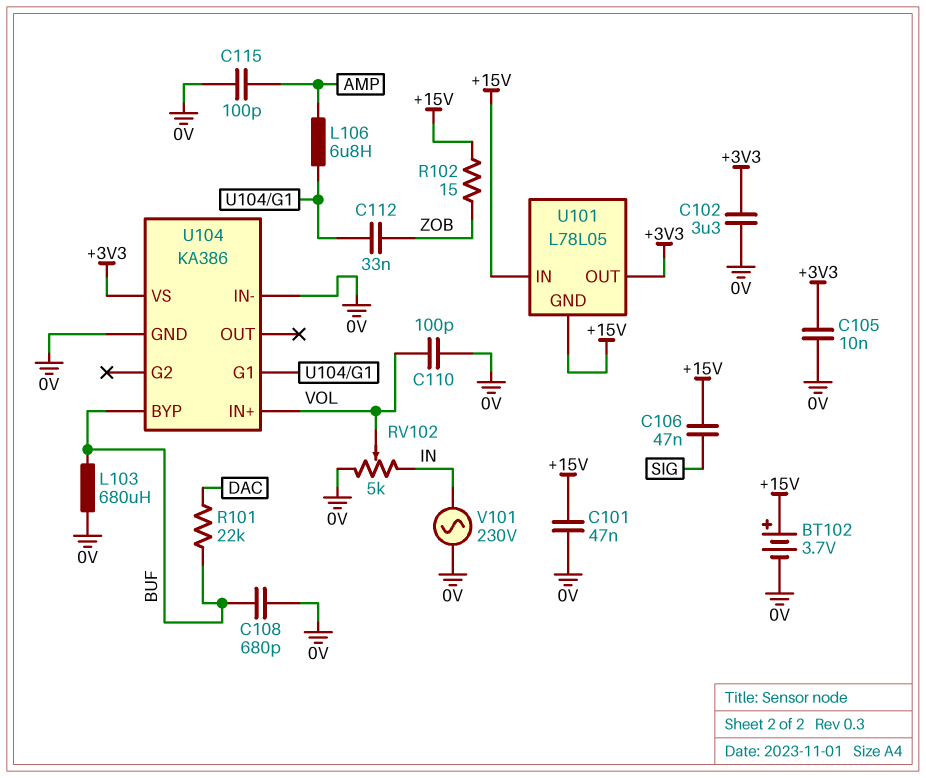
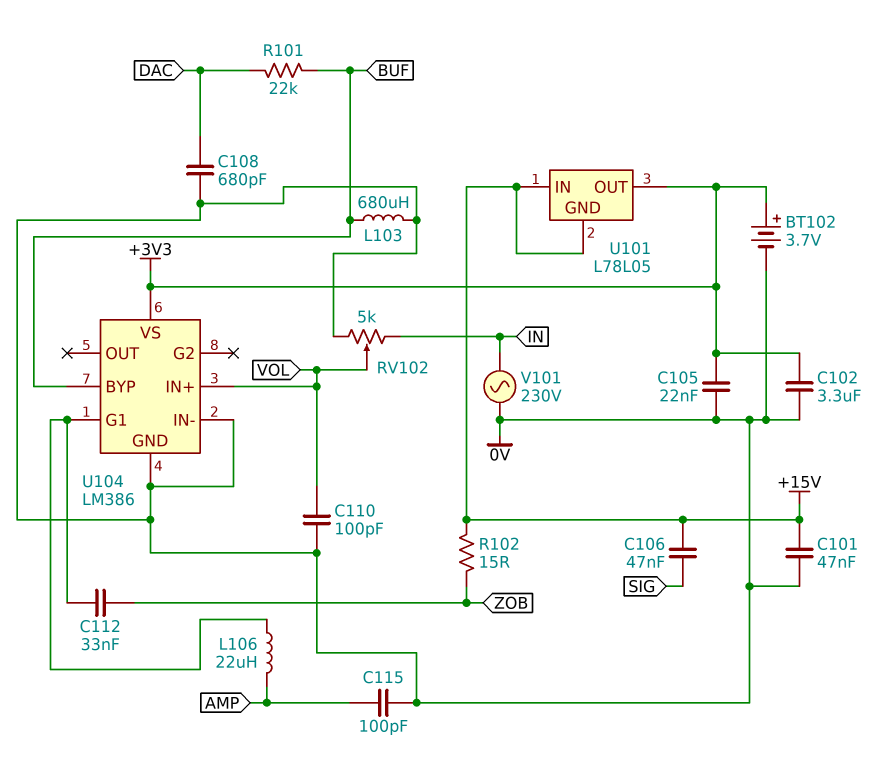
BT102: 3.7V (plus +15V, minus 0V) -> 3.7V (plus +3V3, minus 0V)
C105: 10nF (+3V3, 0V) -> 22nF (+3V3, 0V)
C108: 680pF (0V, BUF) -> 680pF (0V, DAC)
L106: 6.8uH (AMP, U104/G1) -> 22uH (AMP, U104/G1)
U104: KA386 -> LM386

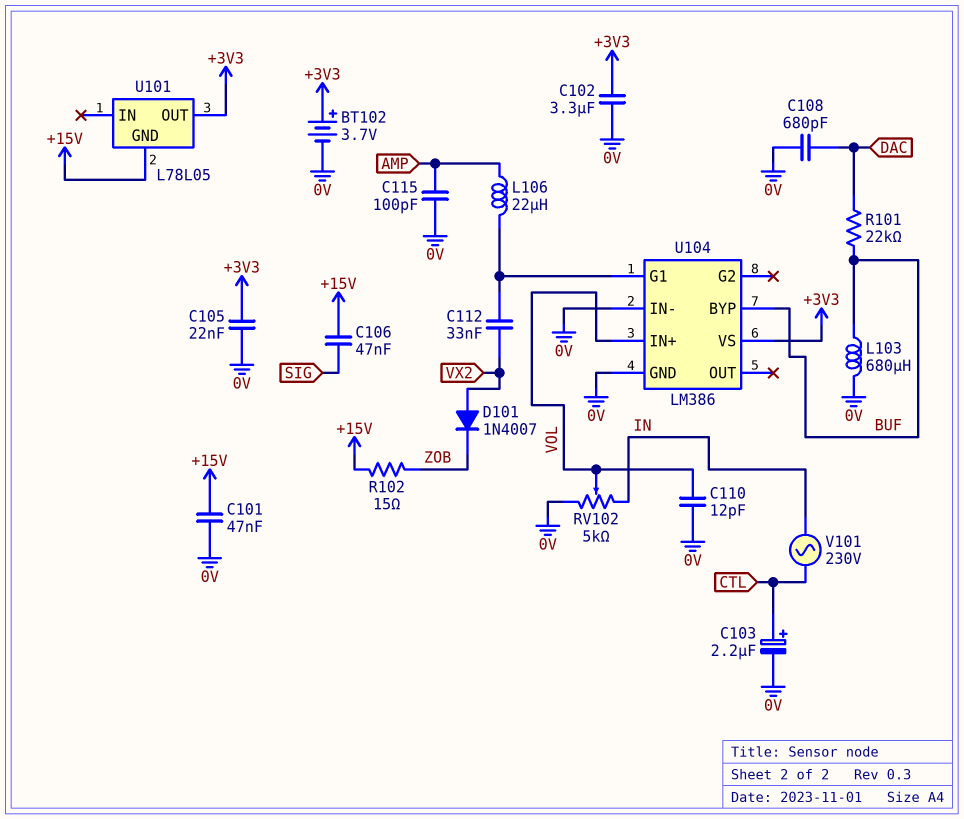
C103: none -> 2.2uF (plus CTL, minus 0V)
C110: 100pF (0V, VOL) -> 12pF (0V, VOL)
C112: 33nF (U104/G1, ZOB) -> 33nF (U104/G1, VX2)
D101: none -> diode 1N4007 (A VX2, K ZOB)
U101 pin IN: +15V -> none
V101: AC 230V (0V, IN) -> AC 230V (CTL, IN)

